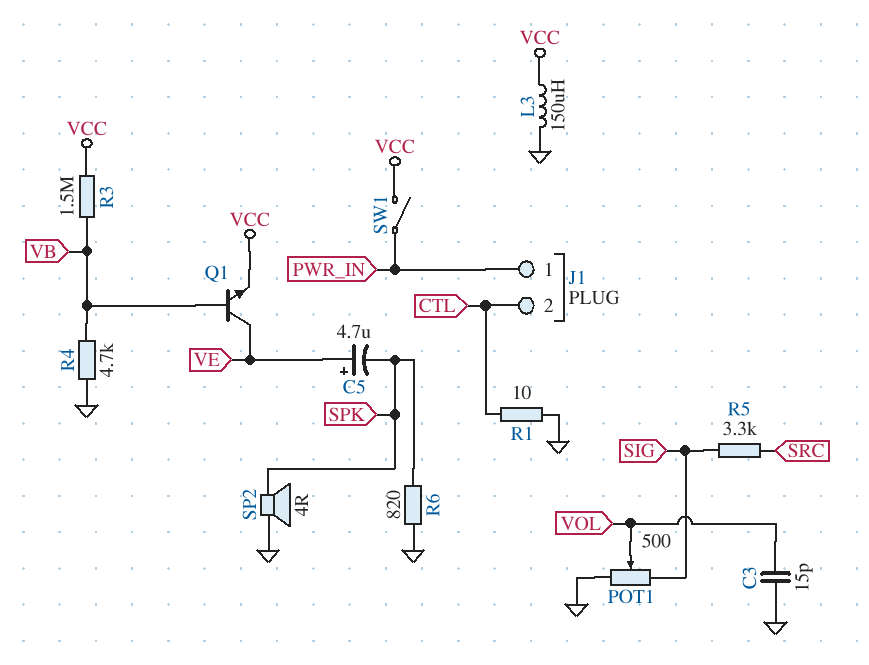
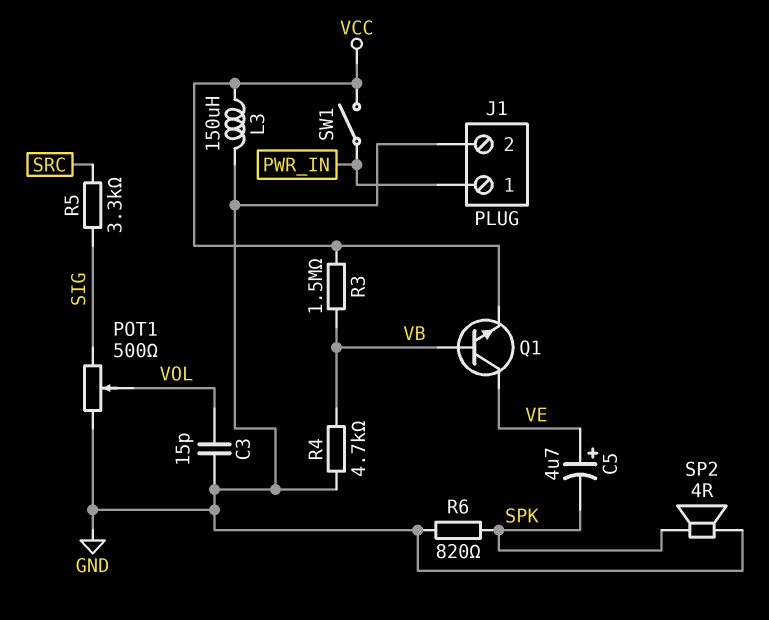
J1 pin 2: CTL -> GND
R1: 10 (CTL, GND) -> none

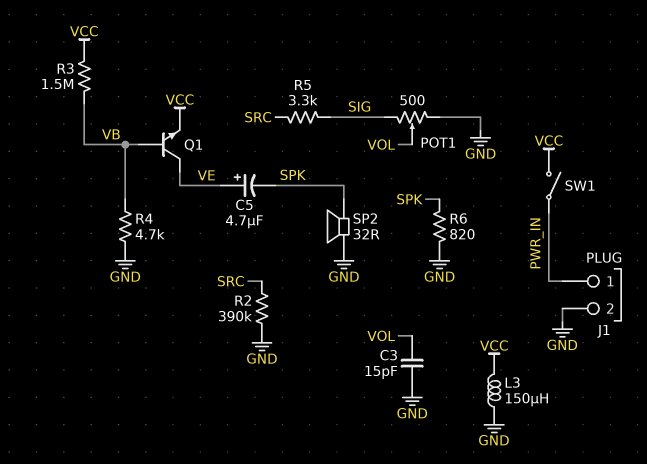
R2: none -> 390k (GND, SRC)
SP2: speaker 4R (GND, SPK) -> speaker 32R (GND, SPK)

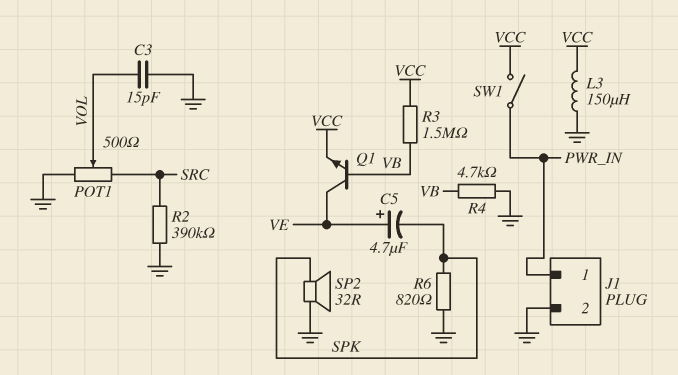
POT1: 500 (GND, SIG, wiper VOL) -> 500 (GND, SRC, wiper VOL)
R5: 3.3k (SIG, SRC) -> none

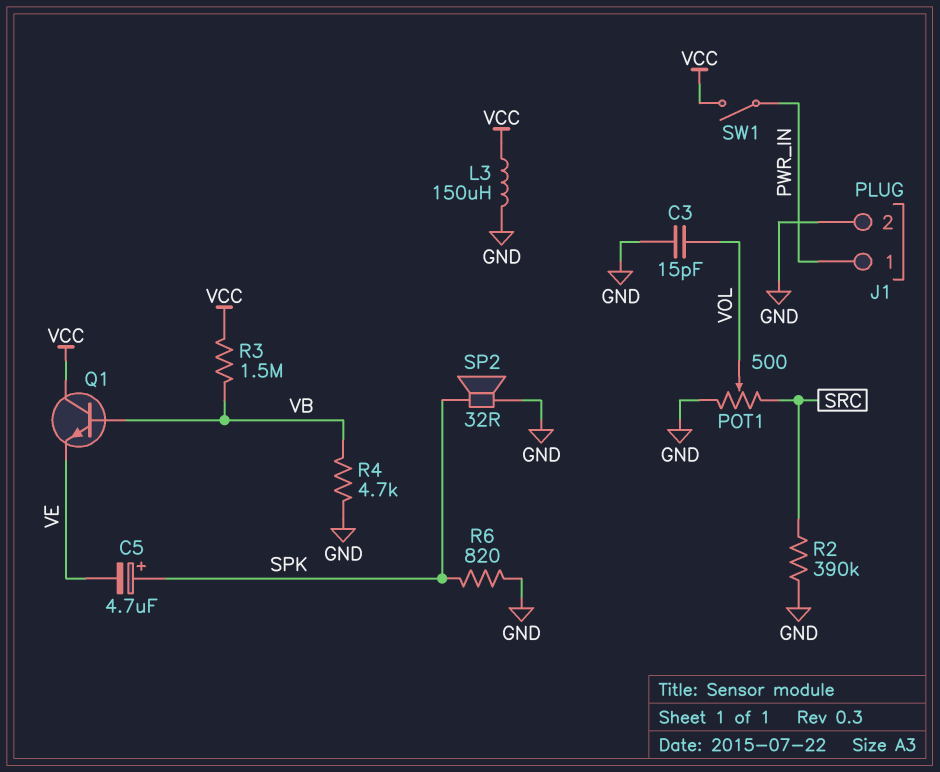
C5: 4.7uF (plus VE, minus SPK) -> 4.7uF (plus SPK, minus VE)
Q1: NPN (B VB, C VE, E VCC) -> NPN (B VB, C VCC, E VE)

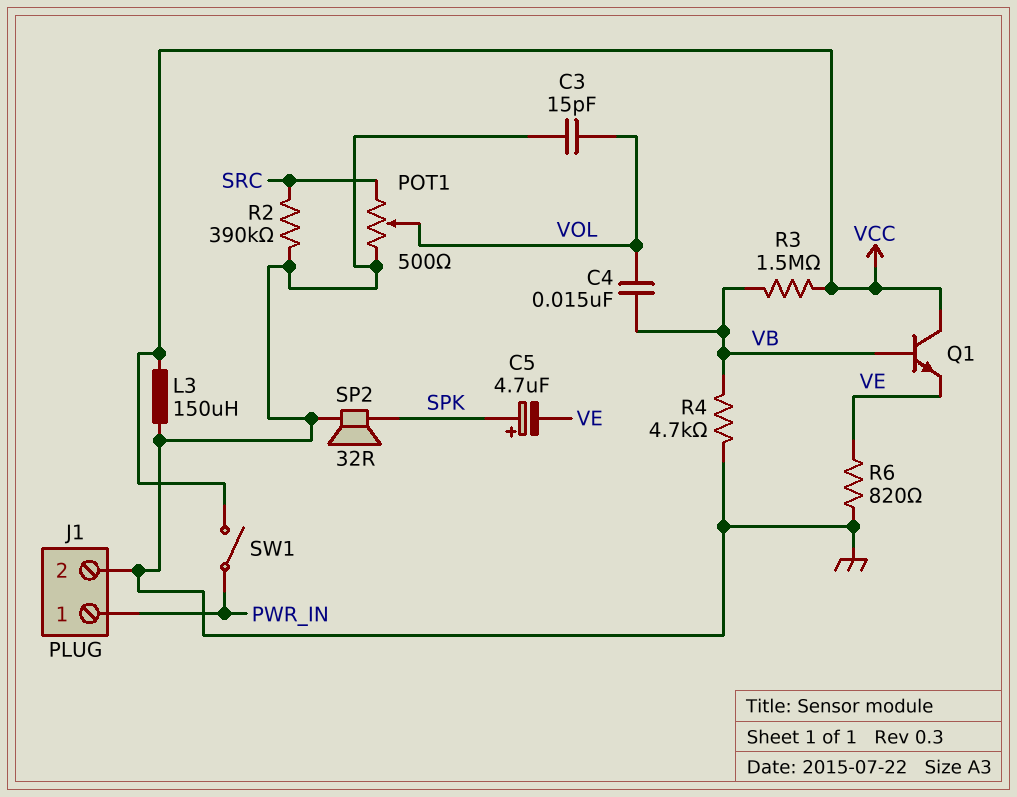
C4: none -> 15nF (VB, VOL)
R6: 820 (GND, SPK) -> 820 (GND, VE)

